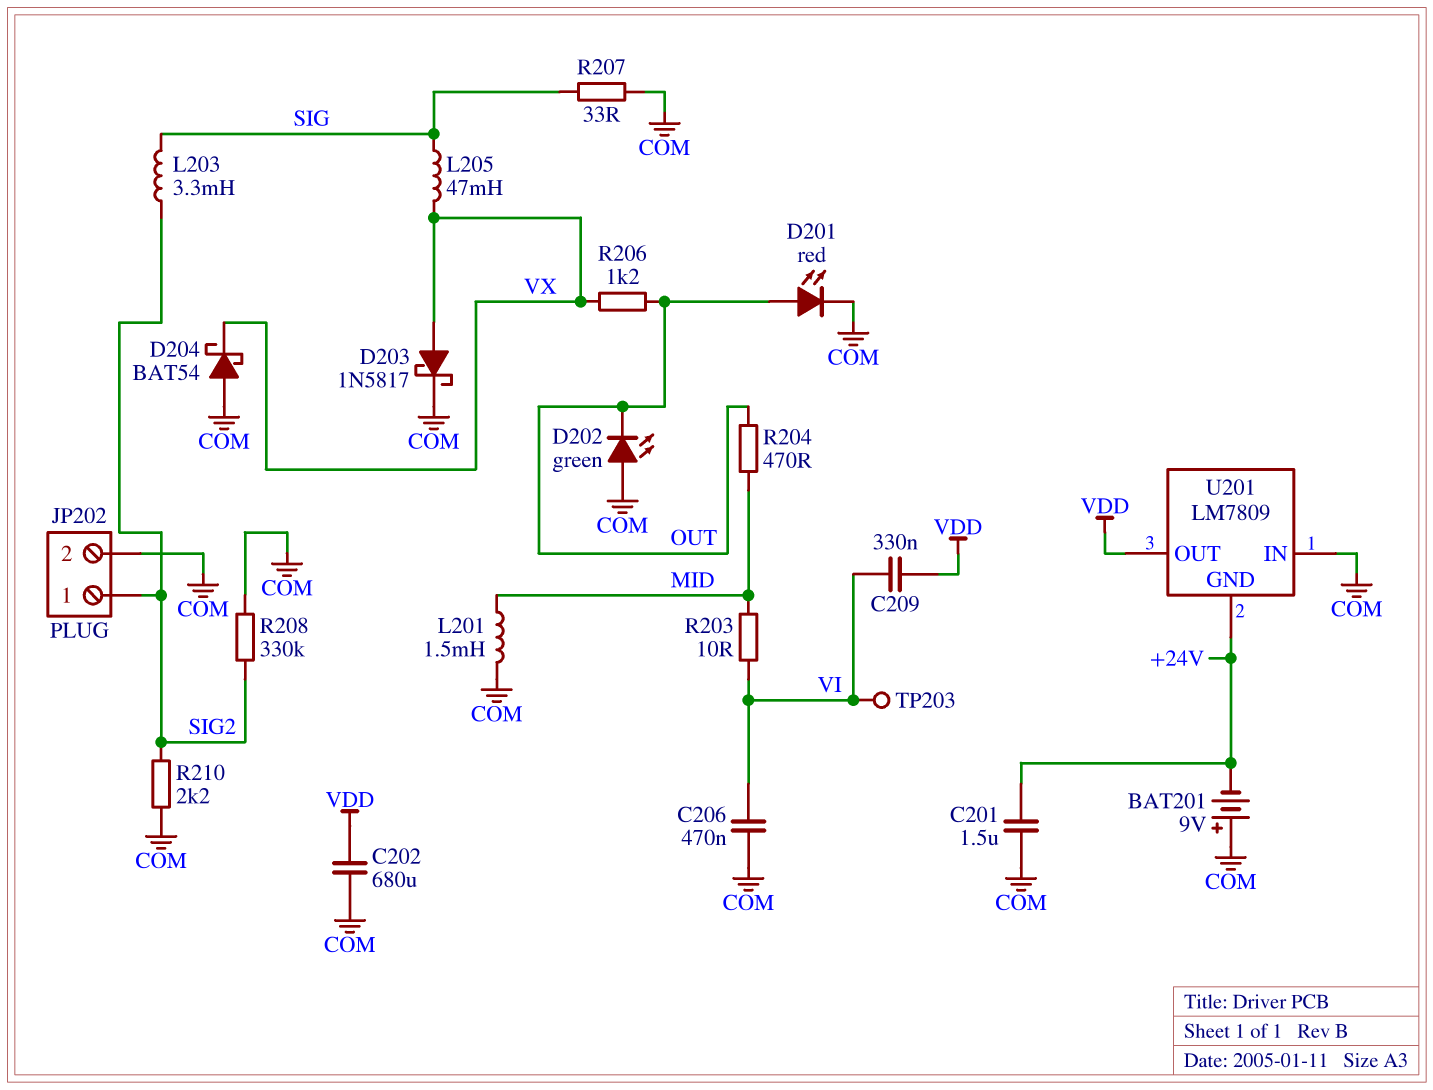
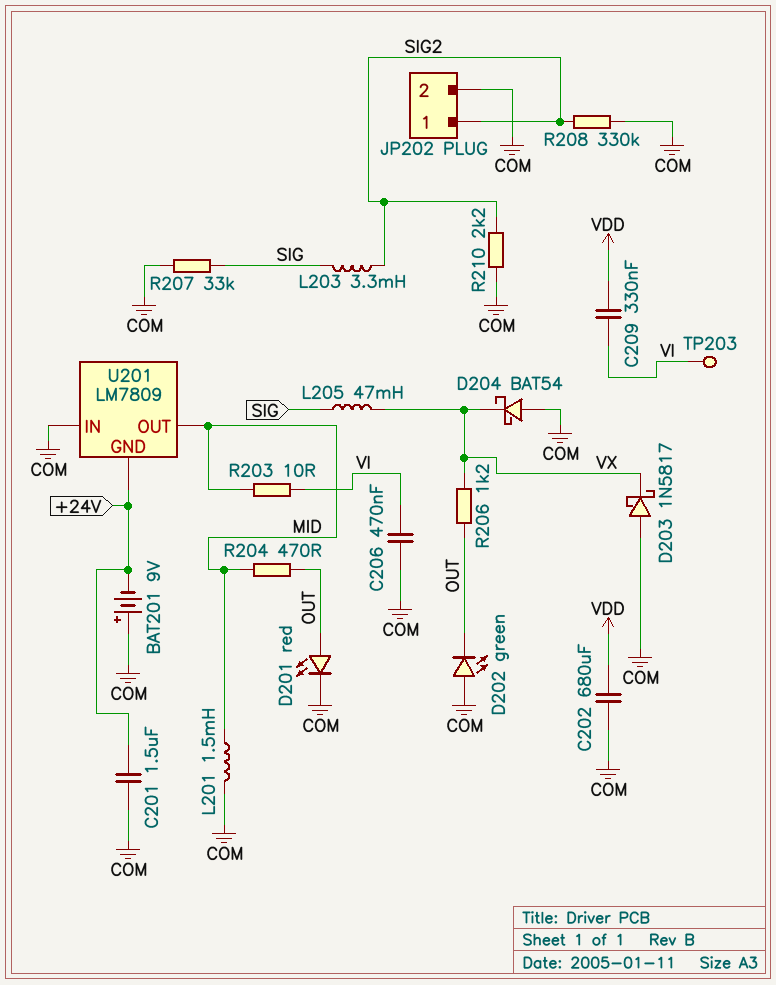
D203: schottky 1N5817 (A VX, K COM) -> schottky 1N5817 (A COM, K VX)
R207: 33 (COM, SIG) -> 33k (COM, SIG)
U201 pin OUT: VDD -> MID

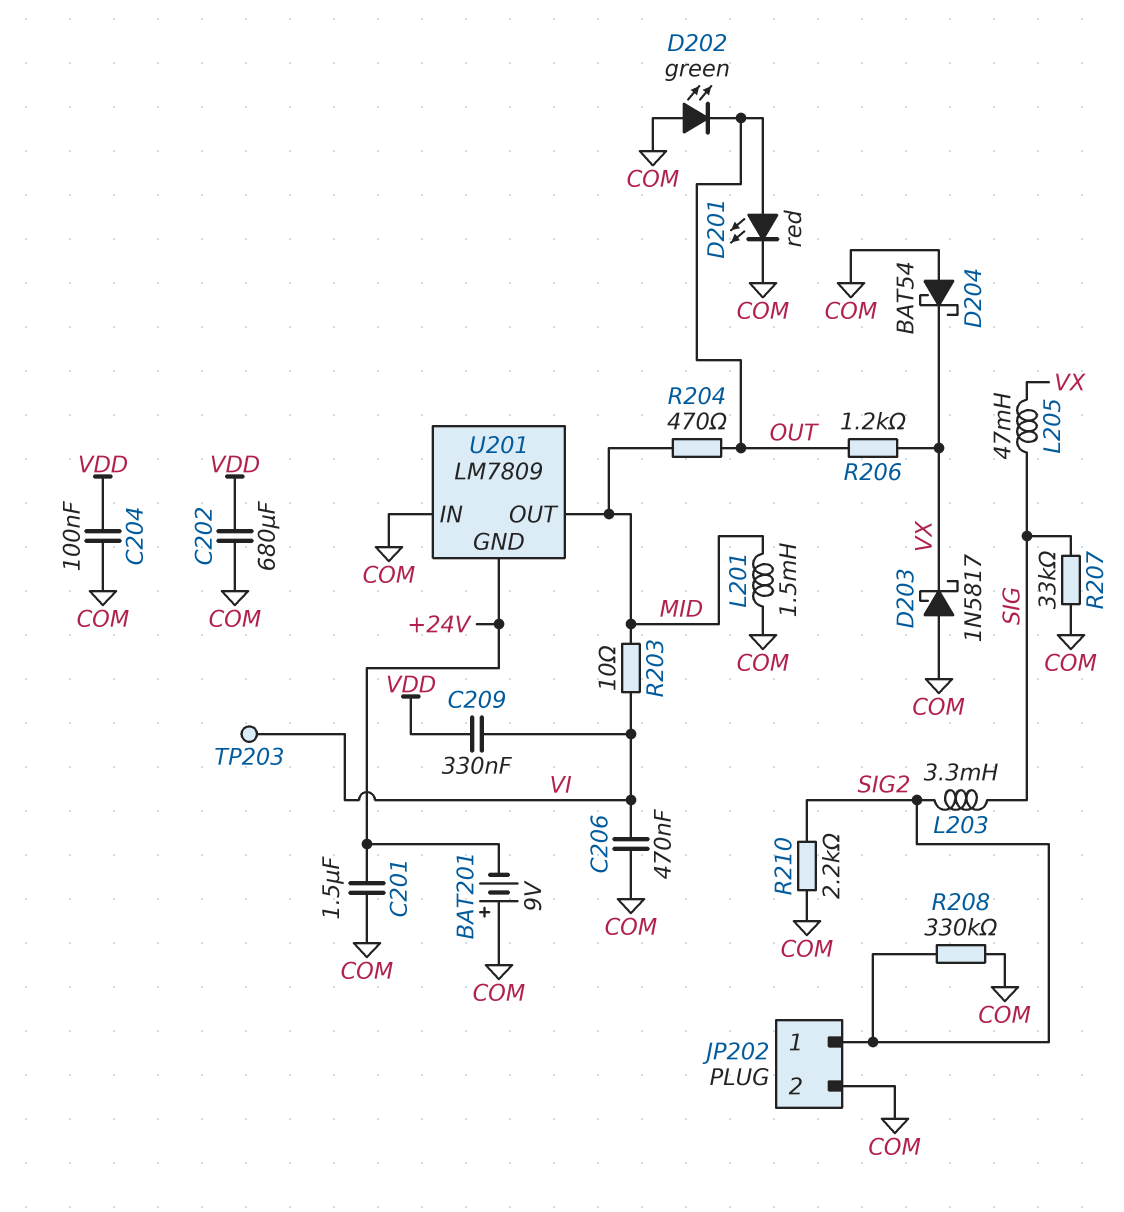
C204: none -> 100nF (COM, VDD)

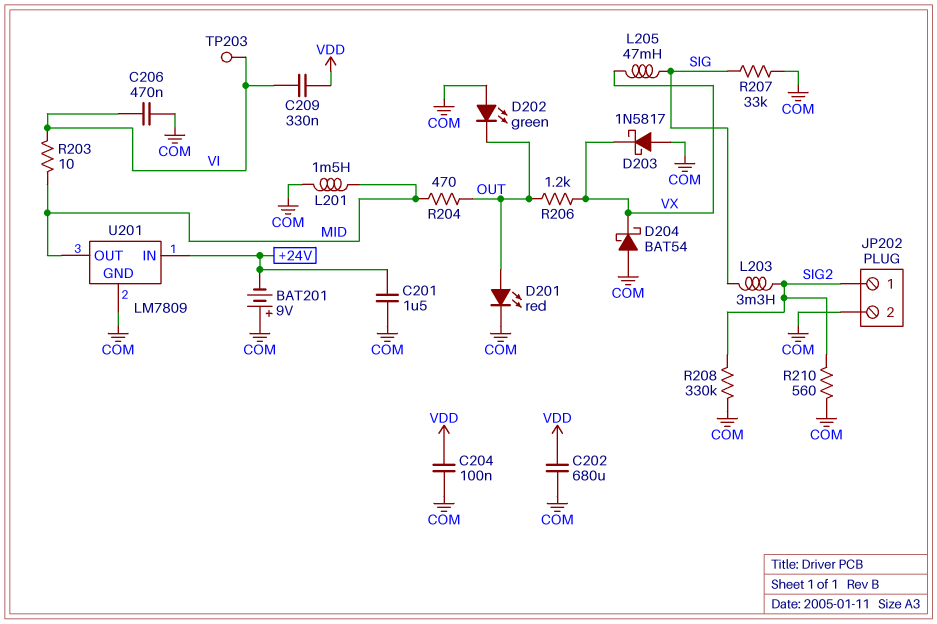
R210: 2.2k (COM, SIG2) -> 560 (COM, SIG2)
U201 pin GND: +24V -> COM
U201 pin IN: COM -> +24V

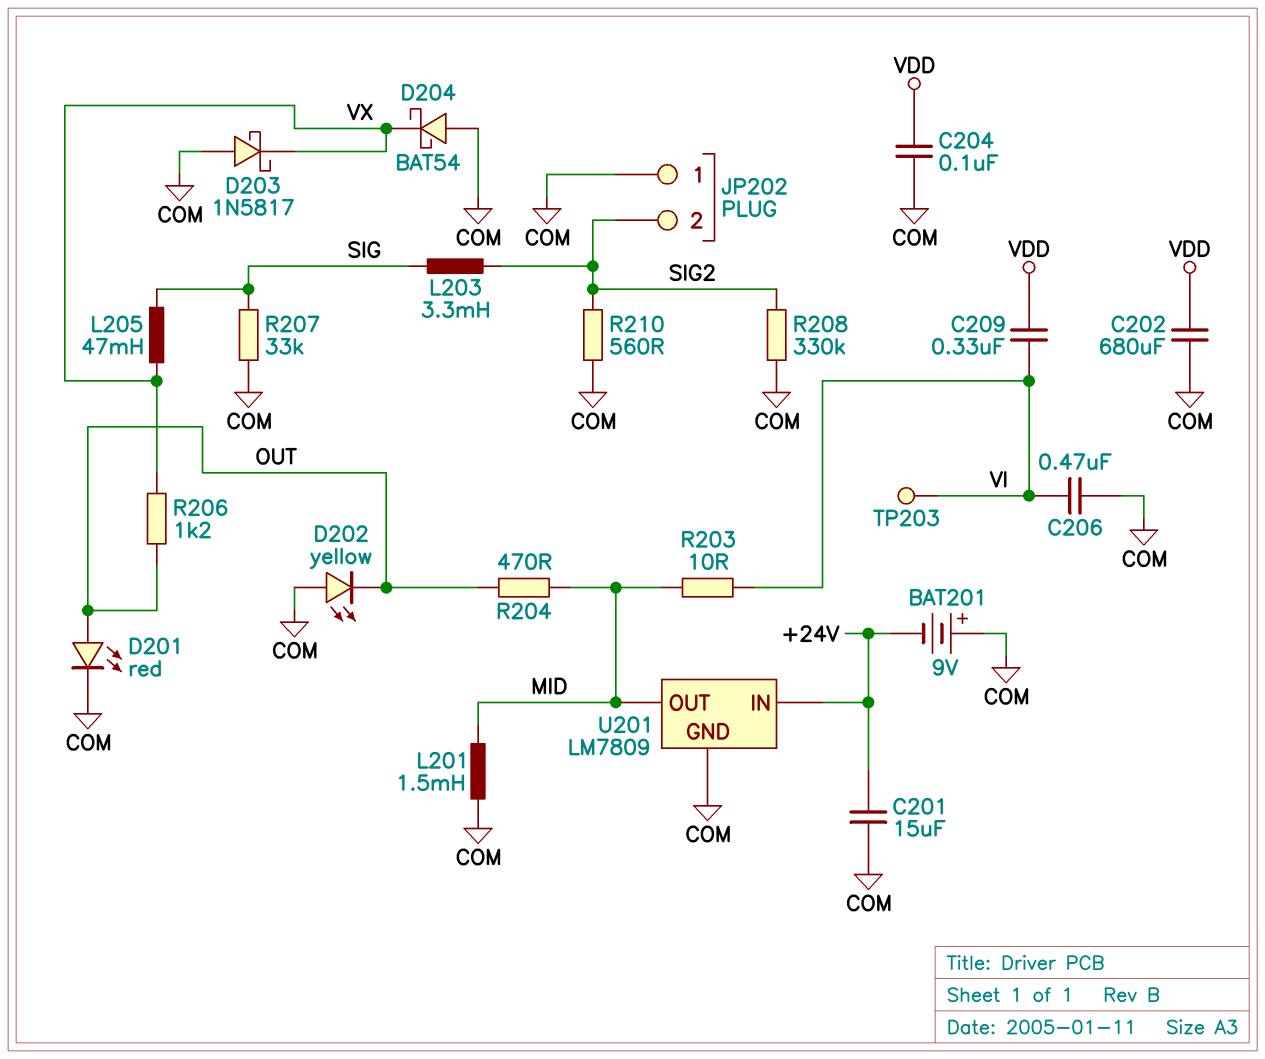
C201: 1.5uF (+24V, COM) -> 15uF (+24V, COM)
D202: LED green (A COM, K OUT) -> LED yellow (A COM, K OUT)
JP202 pin 1: SIG2 -> COM
JP202 pin 2: COM -> SIG2

